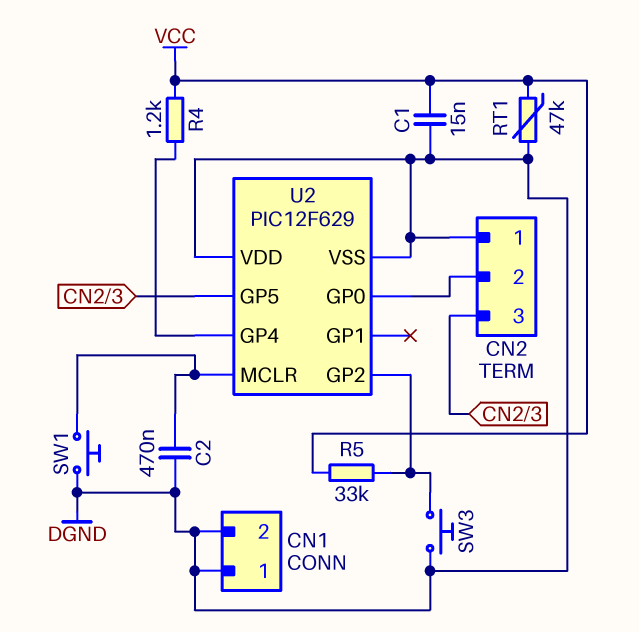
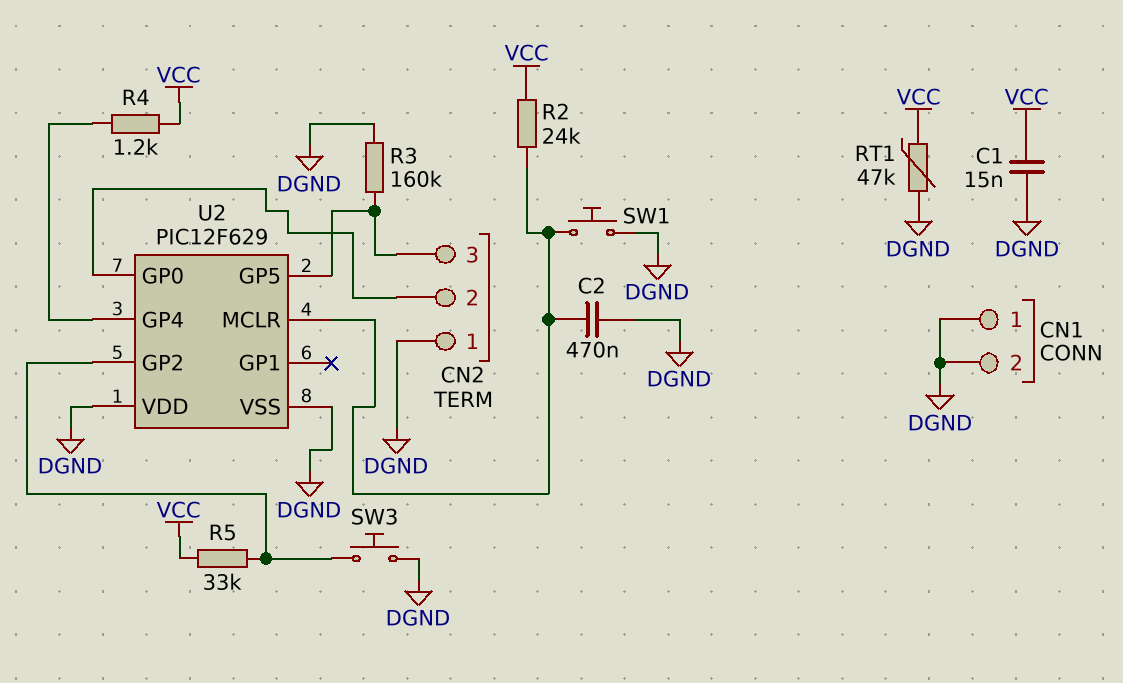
R2: none -> 24k (U2/MCLR, VCC)
R3: none -> 160k (CN2/3, DGND)

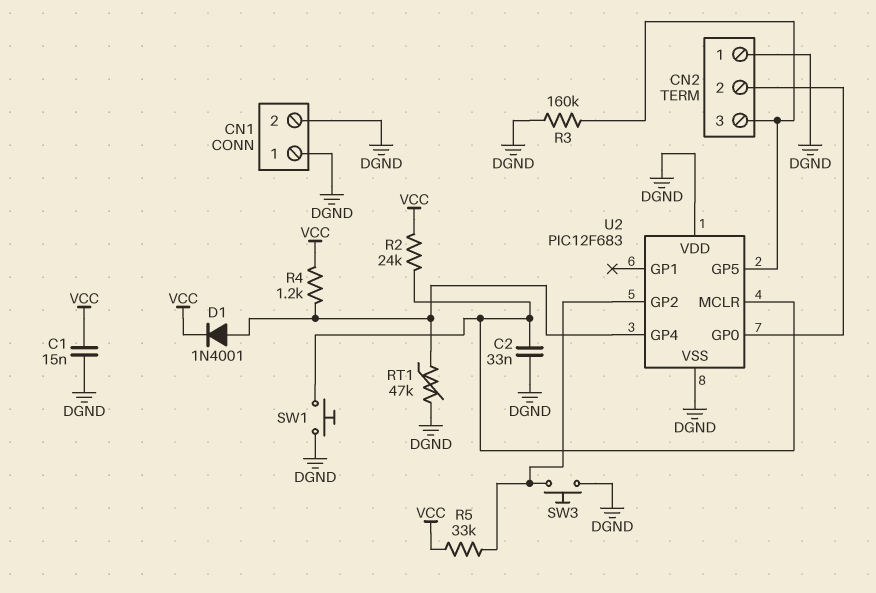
C2: 470nF (DGND, U2/MCLR) -> 33nF (DGND, U2/MCLR)
D1: none -> diode 1N4001 (A U2/GP4, K VCC)
RT1: 47k (DGND, VCC) -> 47k (DGND, U2/GP4)
U2: PIC12F629 -> PIC12F683

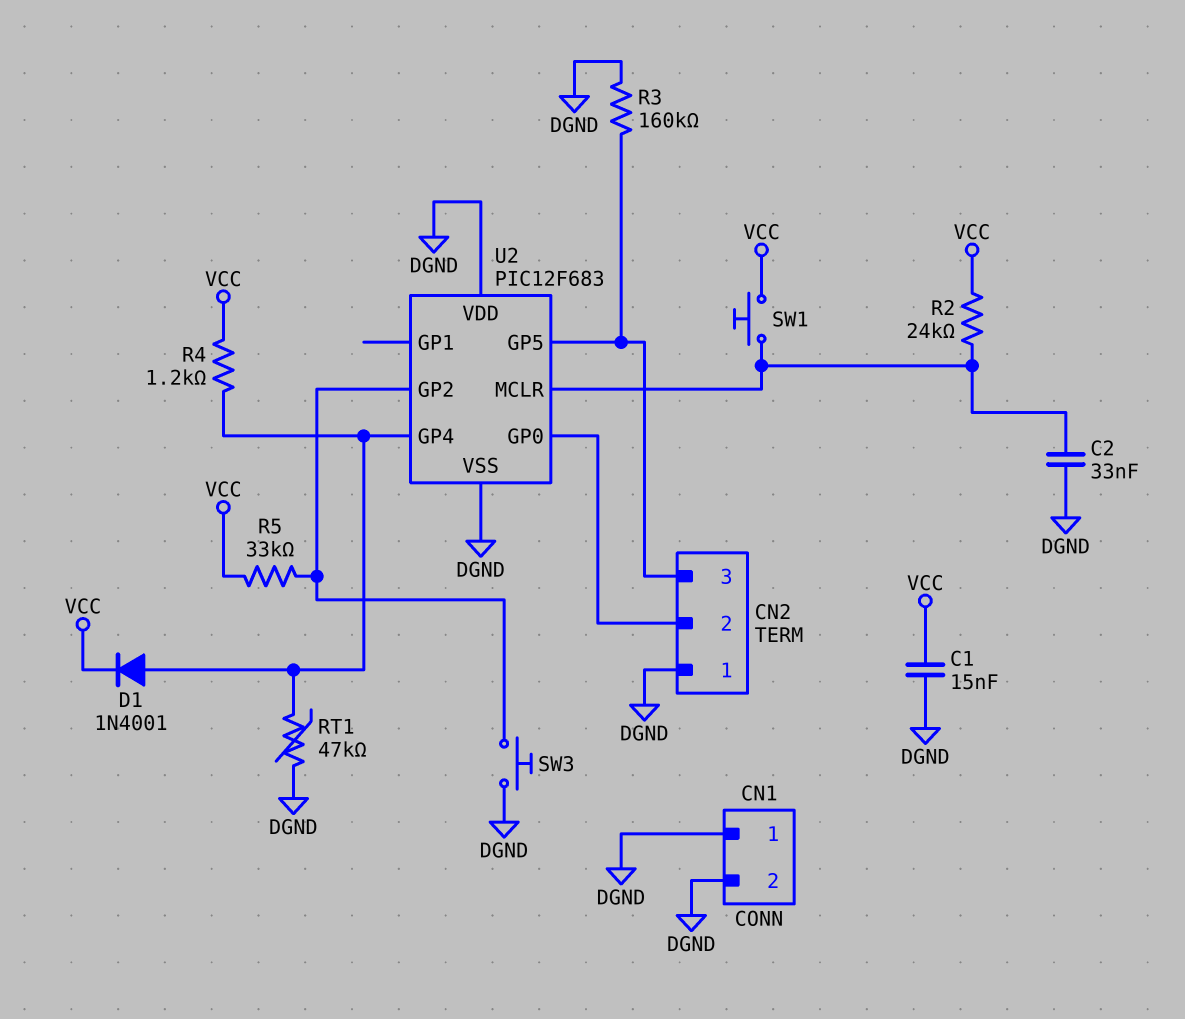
SW1: button (DGND, U2/MCLR) -> button (U2/MCLR, VCC)

